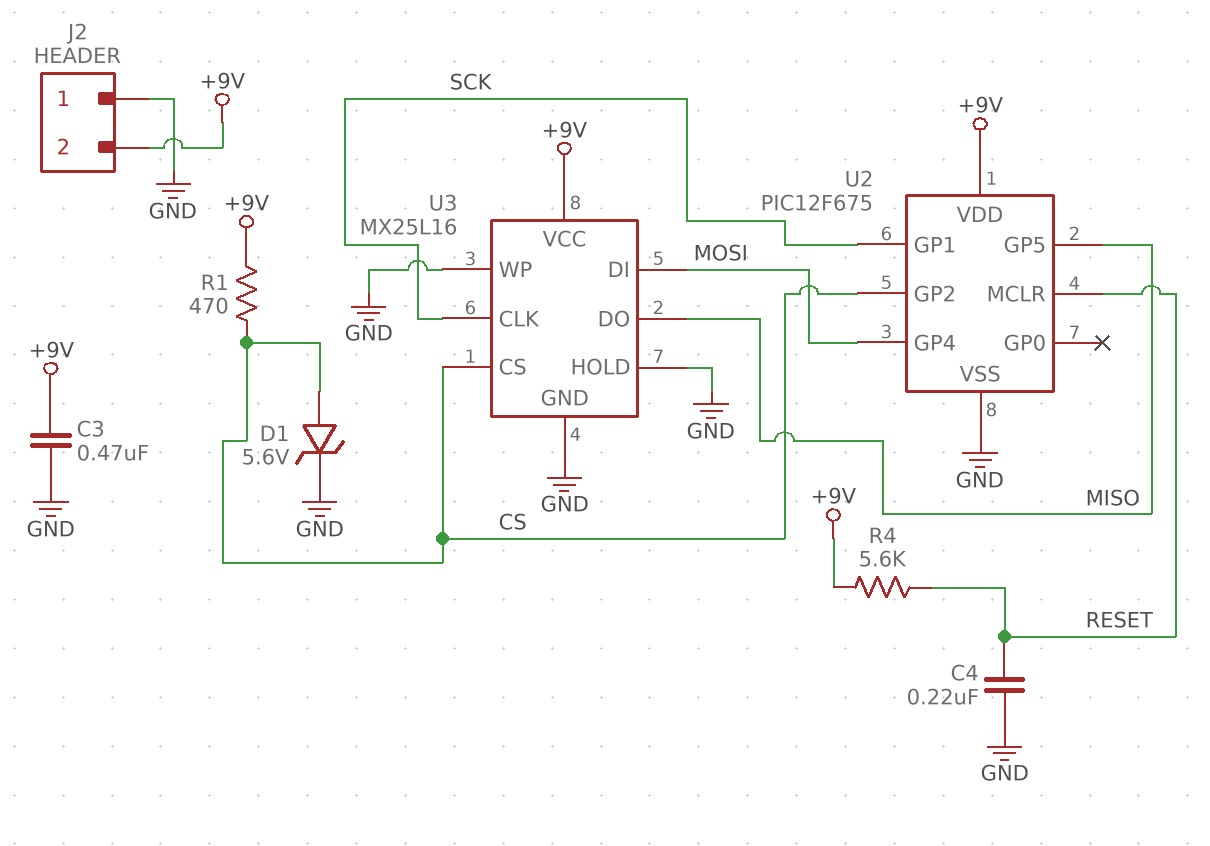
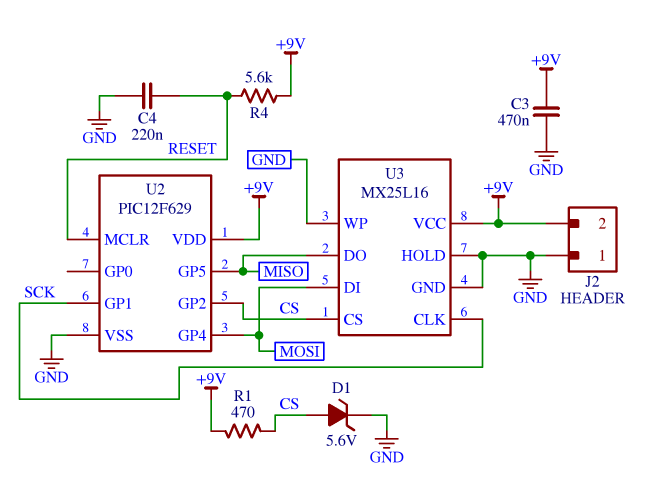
U2: PIC12F675 -> PIC12F629

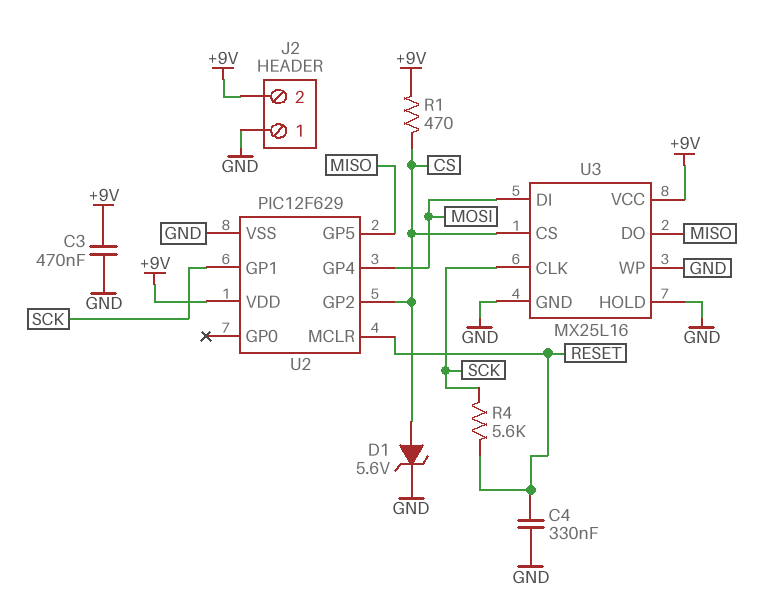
C4: 220nF (GND, RESET) -> 330nF (GND, RESET)
R4: 5.6k (+9V, RESET) -> 5.6k (RESET, SCK)

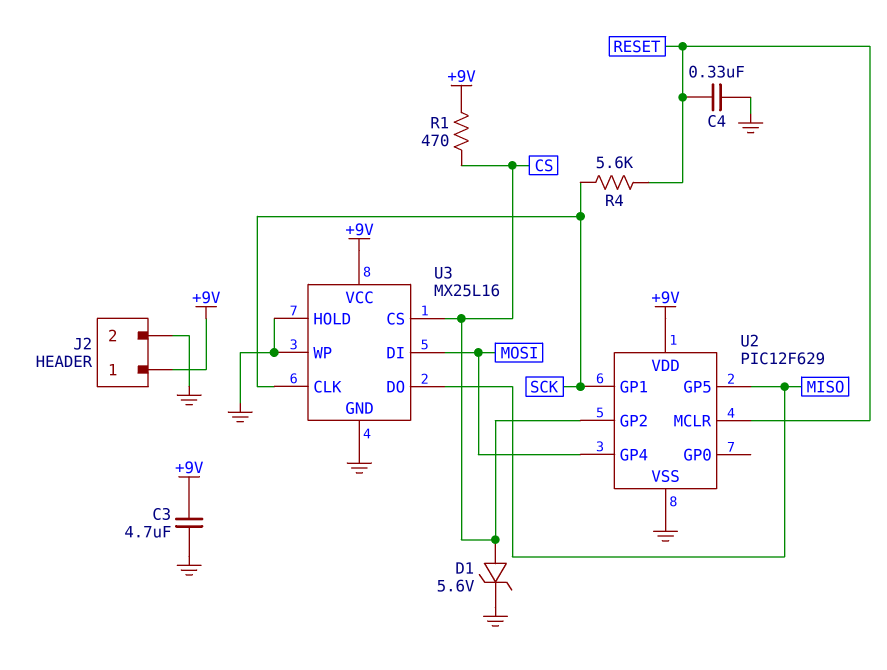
C3: 470nF (+9V, GND) -> 4.7uF (+9V, GND)
J2 pin 1: GND -> +9V
J2 pin 2: +9V -> GND

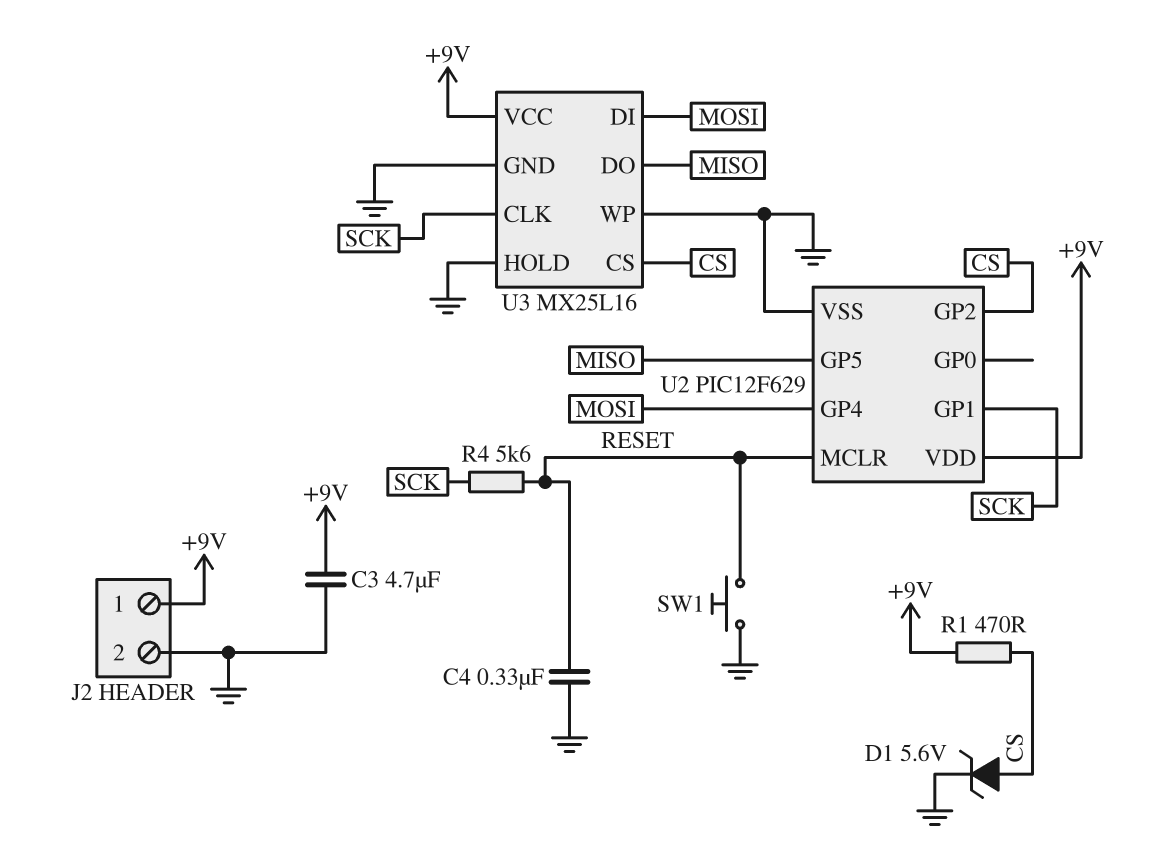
SW1: none -> button (GND, RESET)

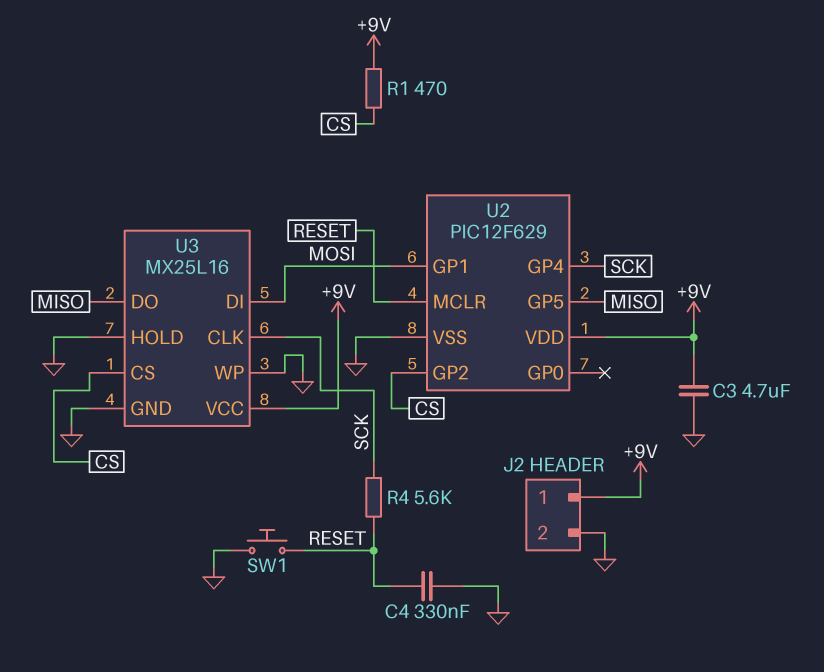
D1: zener 5.6V (A CS, K GND) -> none
U2 pin GP1: SCK -> MOSI
U2 pin GP4: MOSI -> SCK

